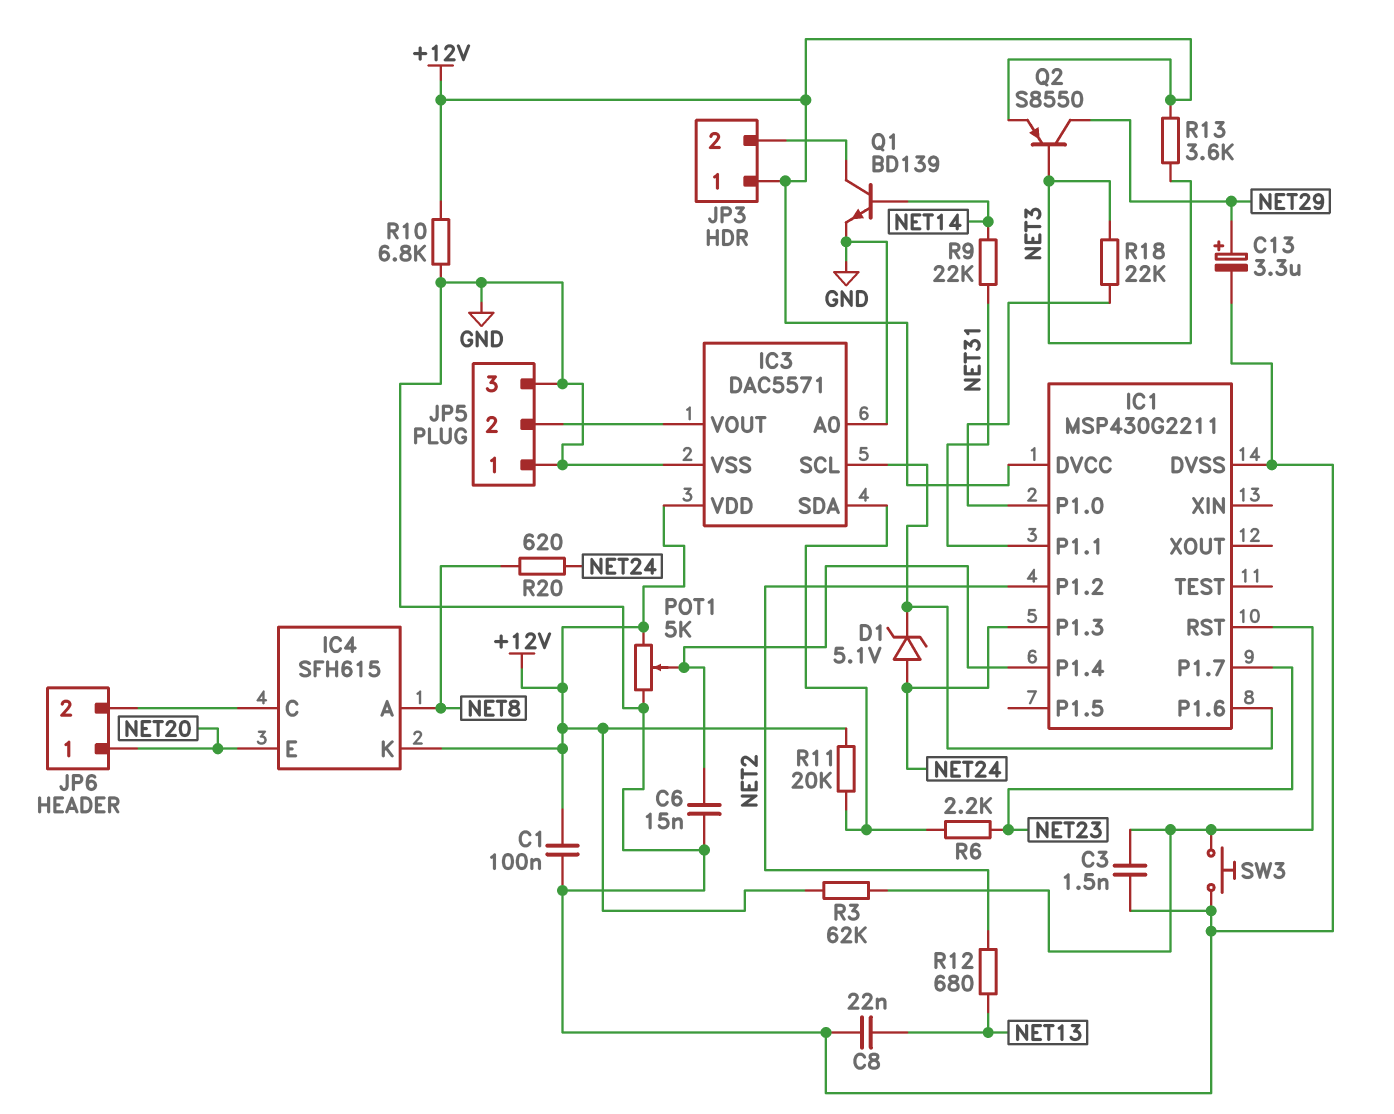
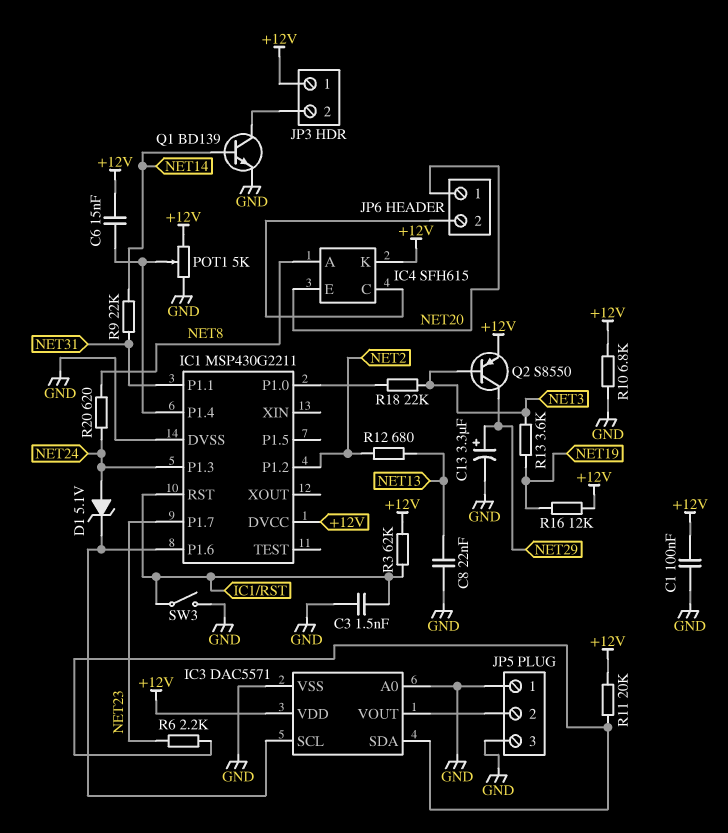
C6: 15nF (GND, IC1/P1.4) -> 15nF (+12V, IC1/P1.4)
R13: 3.6k (+12V, NET3) -> 3.6k (NET3, NET19)
R16: none -> 12k (+12V, NET19)
SW3: button (GND, IC1/RST) -> switch (GND, IC1/RST)

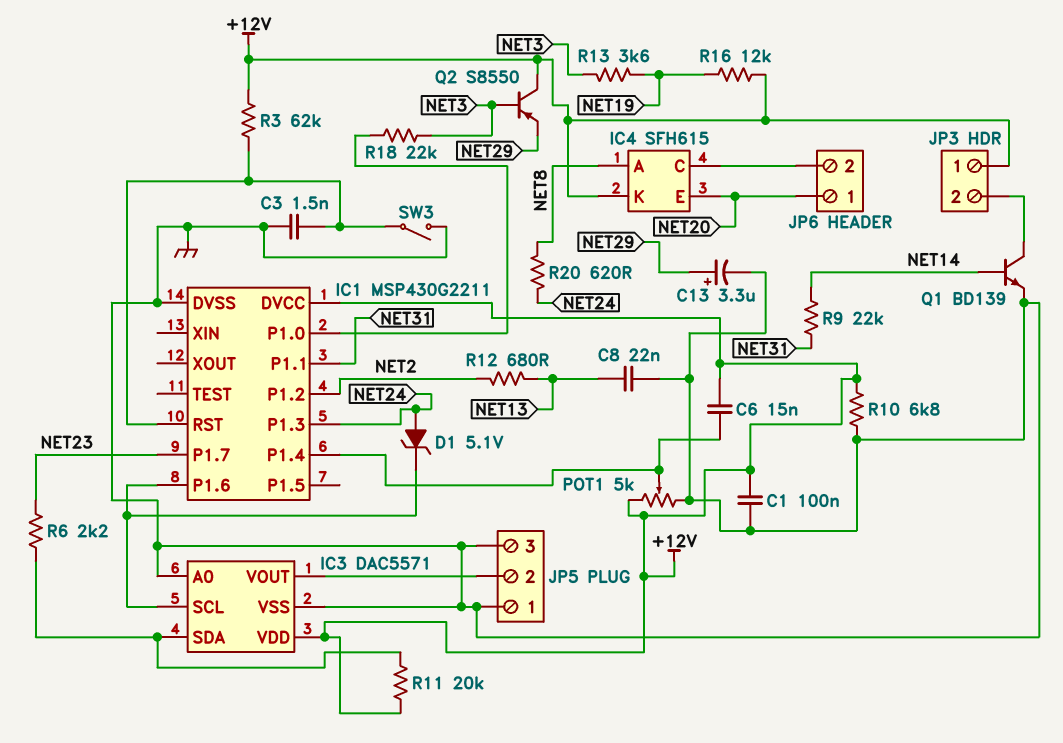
Q2: PNP S8550 (B NET3, C NET29, E +12V) -> PNP S8550 (B NET3, C +12V, E NET29)

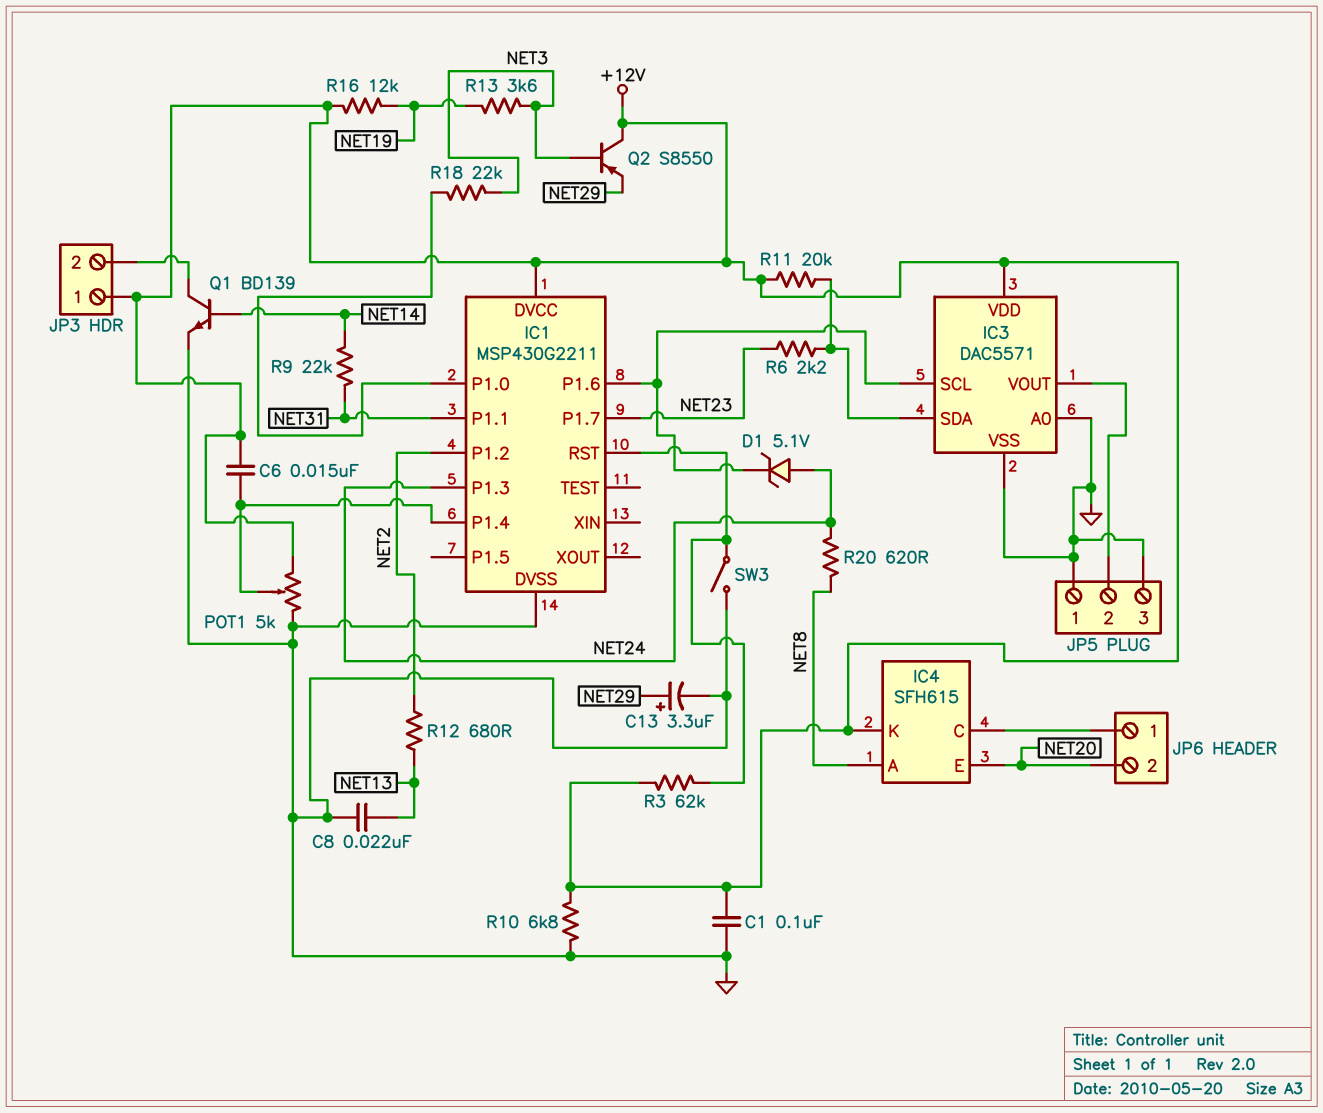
C3: 1.5nF (GND, IC1/RST) -> none
JP6 pin 1: NET20 -> IC4/C
JP6 pin 2: IC4/C -> NET20

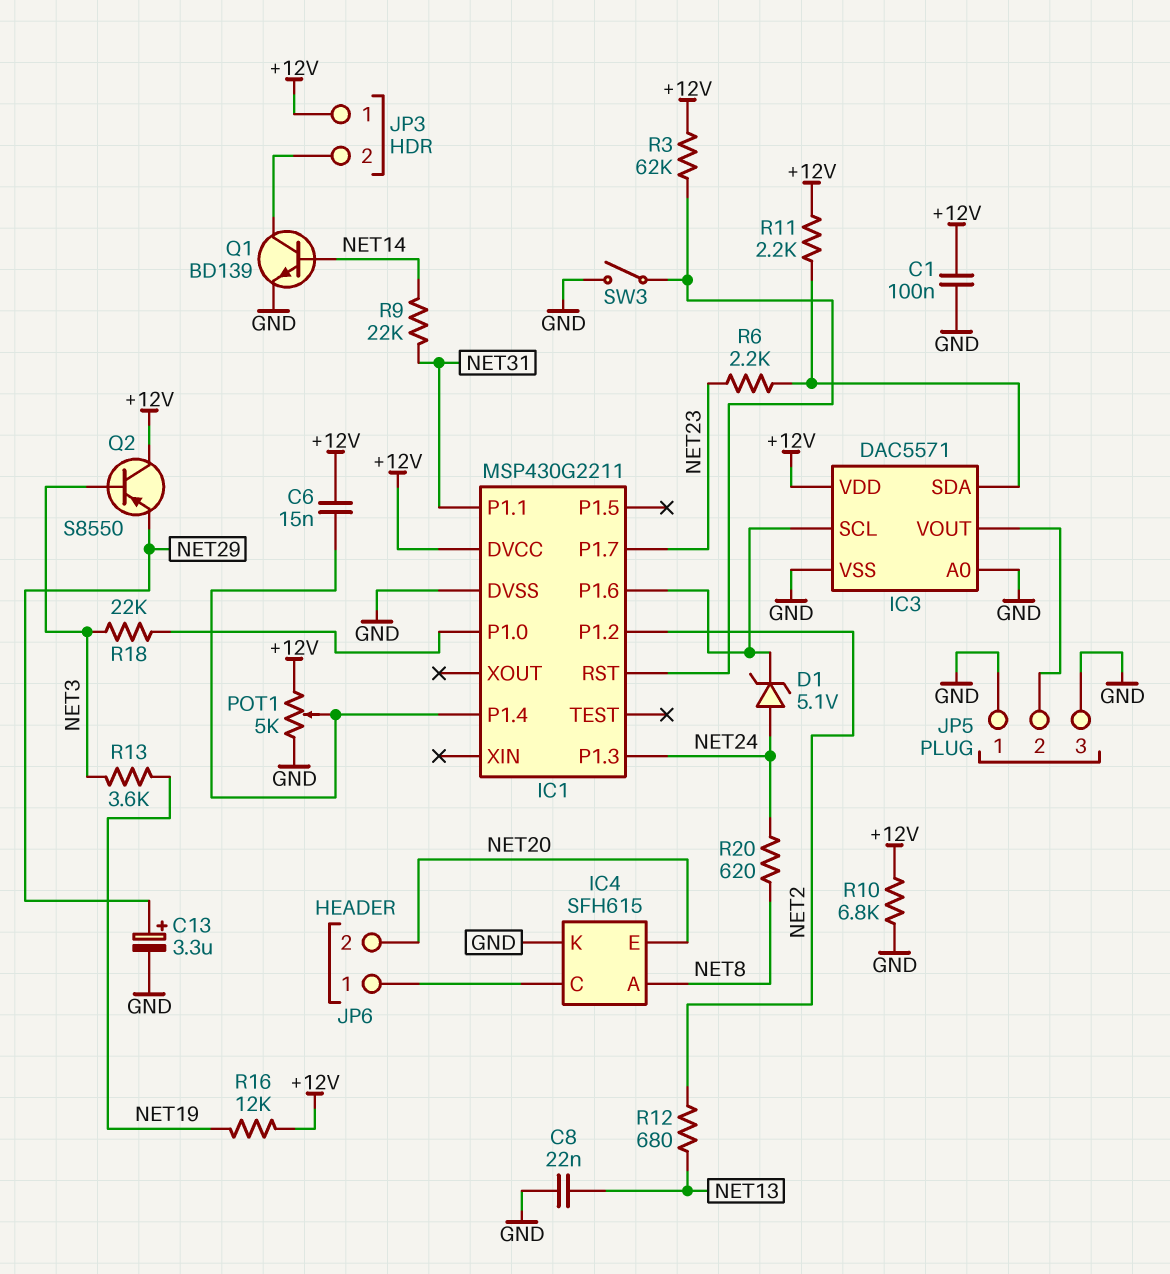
IC4 pin K: +12V -> GND
R11: 20k (+12V, IC3/SDA) -> 2.2k (+12V, IC3/SDA)

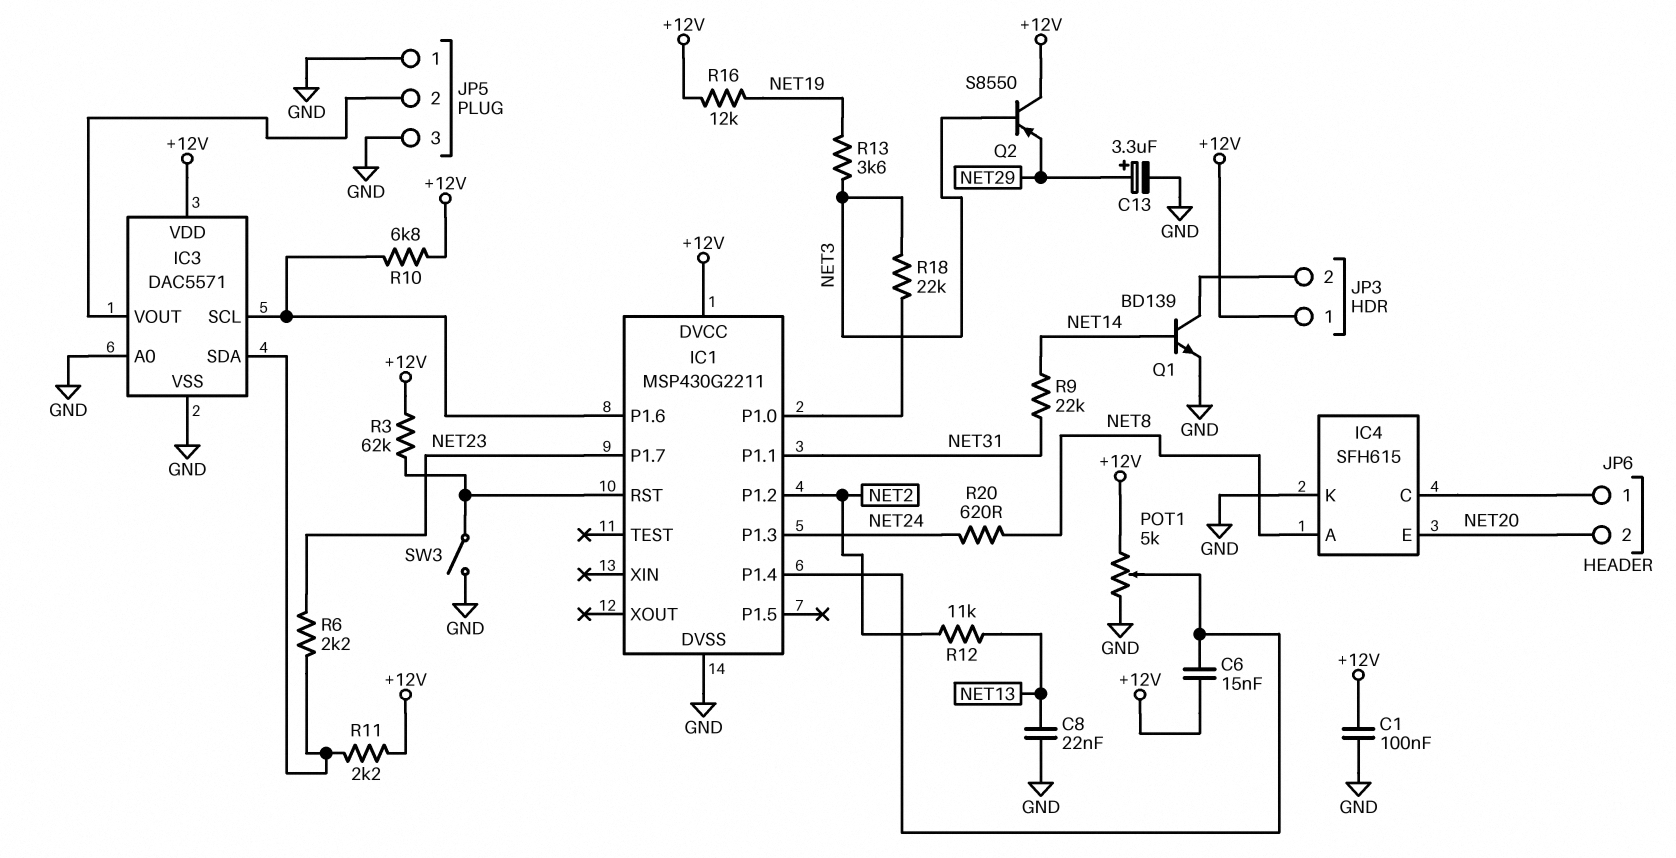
D1: zener 5.1V (A NET24, K IC1/P1.6) -> none
R10: 6.8k (+12V, GND) -> 6.8k (+12V, IC1/P1.6)
R12: 680 (NET2, NET13) -> 11k (NET2, NET13)

